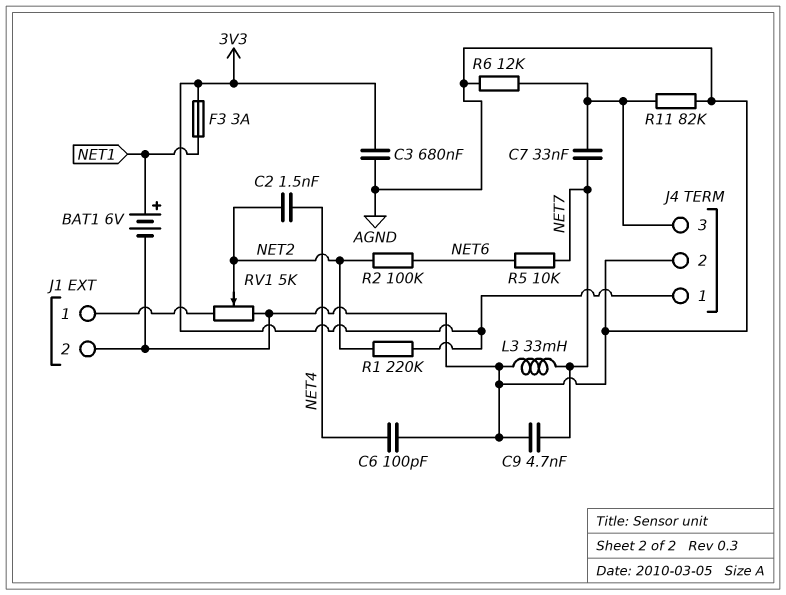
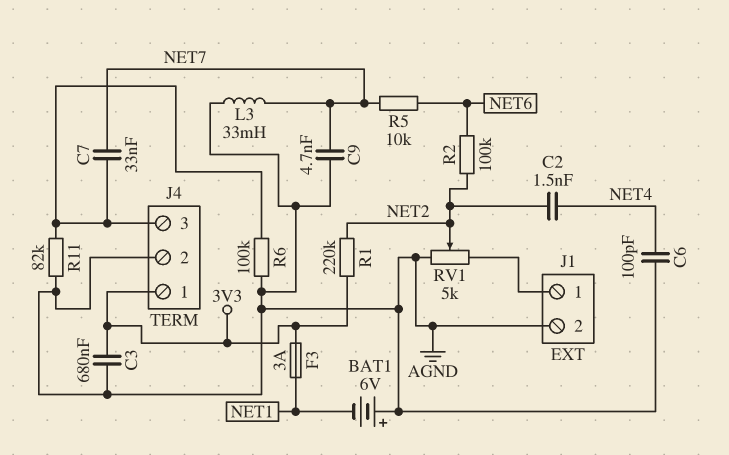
BAT1: 6V (plus NET1, minus AGND) -> 6V (plus AGND, minus NET1)
R6: 12k (AGND, J4/3) -> 100k (AGND, J4/3)

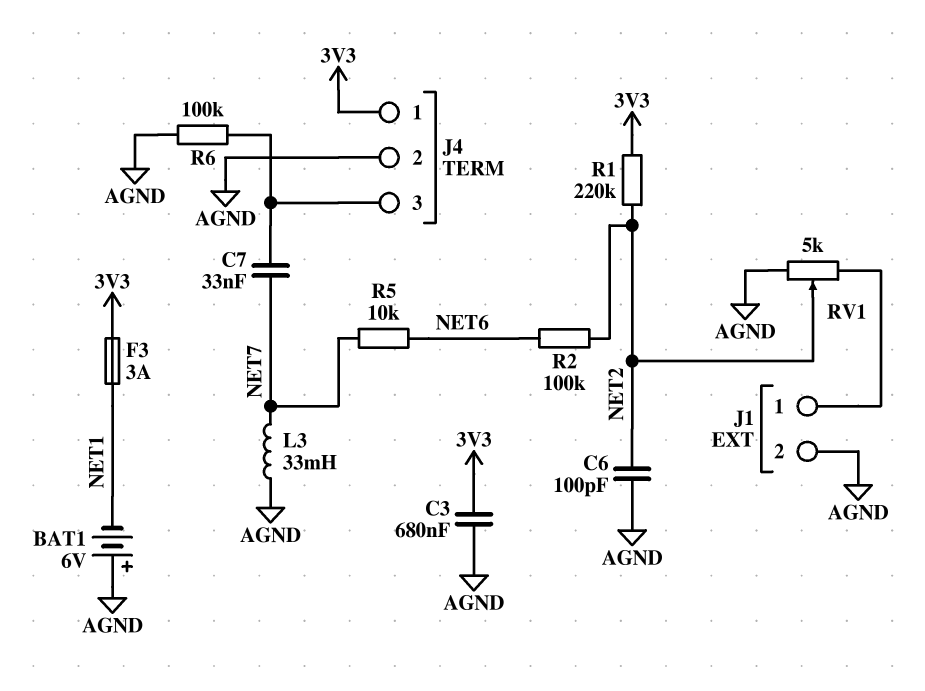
C2: 1.5nF (NET2, NET4) -> none
C6: 100pF (AGND, NET4) -> 100pF (AGND, NET2)
C9: 4.7nF (AGND, NET7) -> none
R11: 82k (AGND, J4/3) -> none

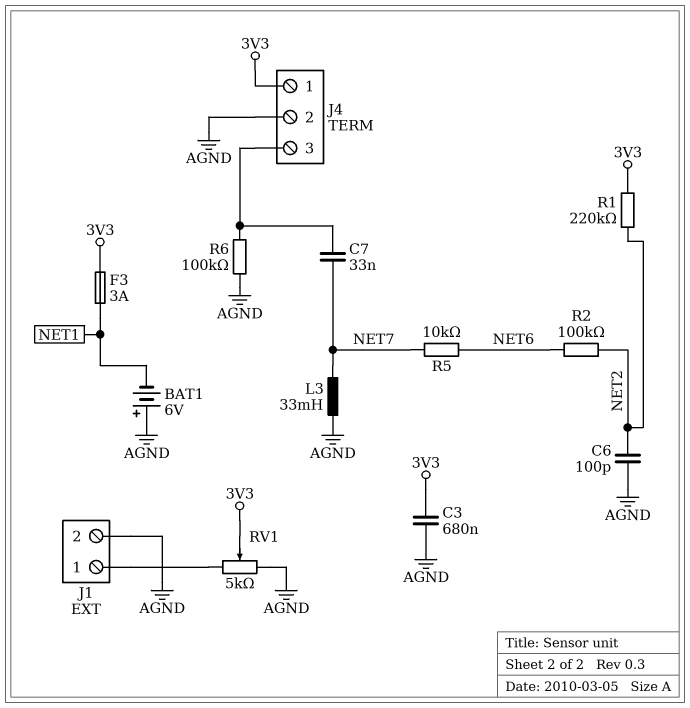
RV1: 5k (AGND, J1/1, wiper NET2) -> 5k (AGND, J1/1, wiper 3V3)

